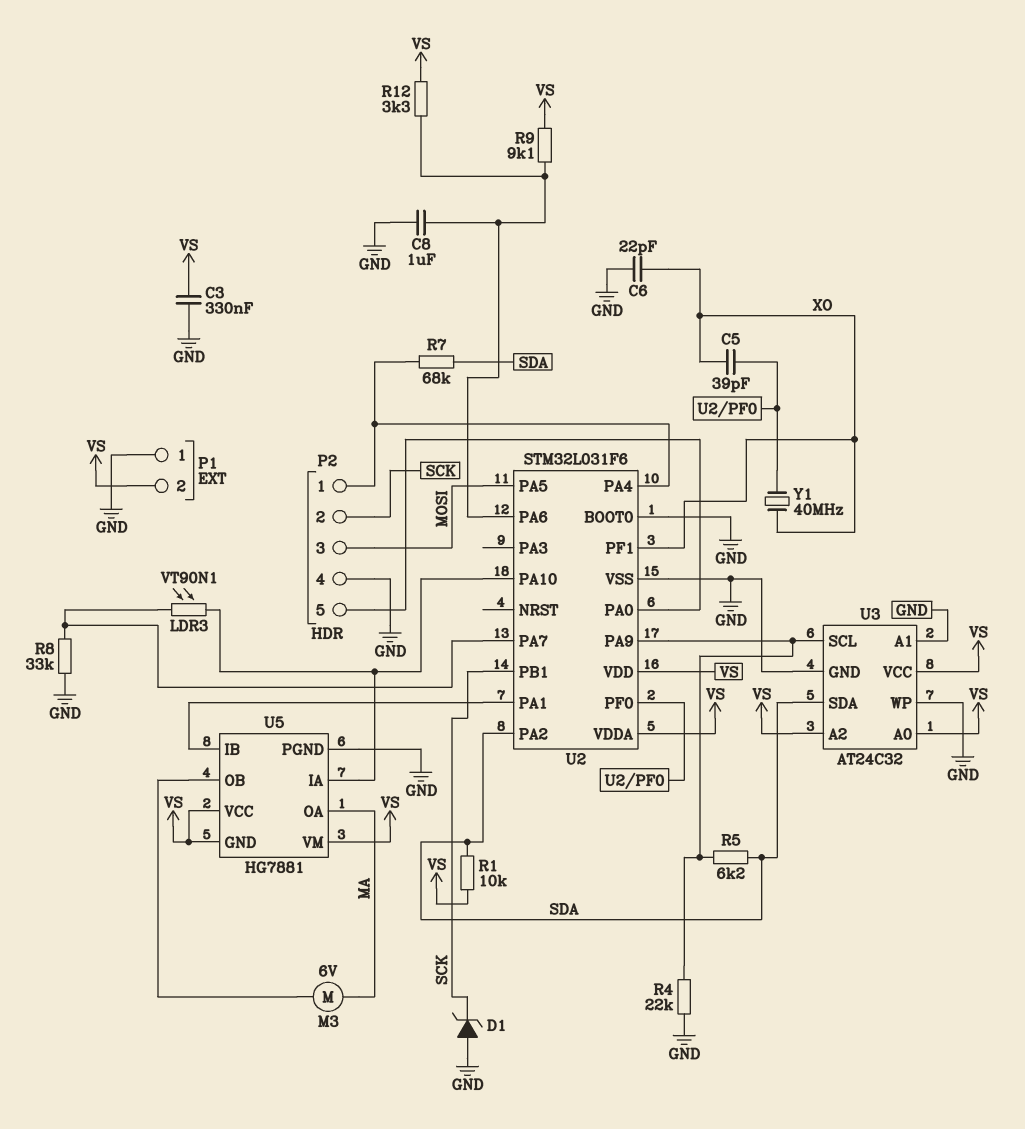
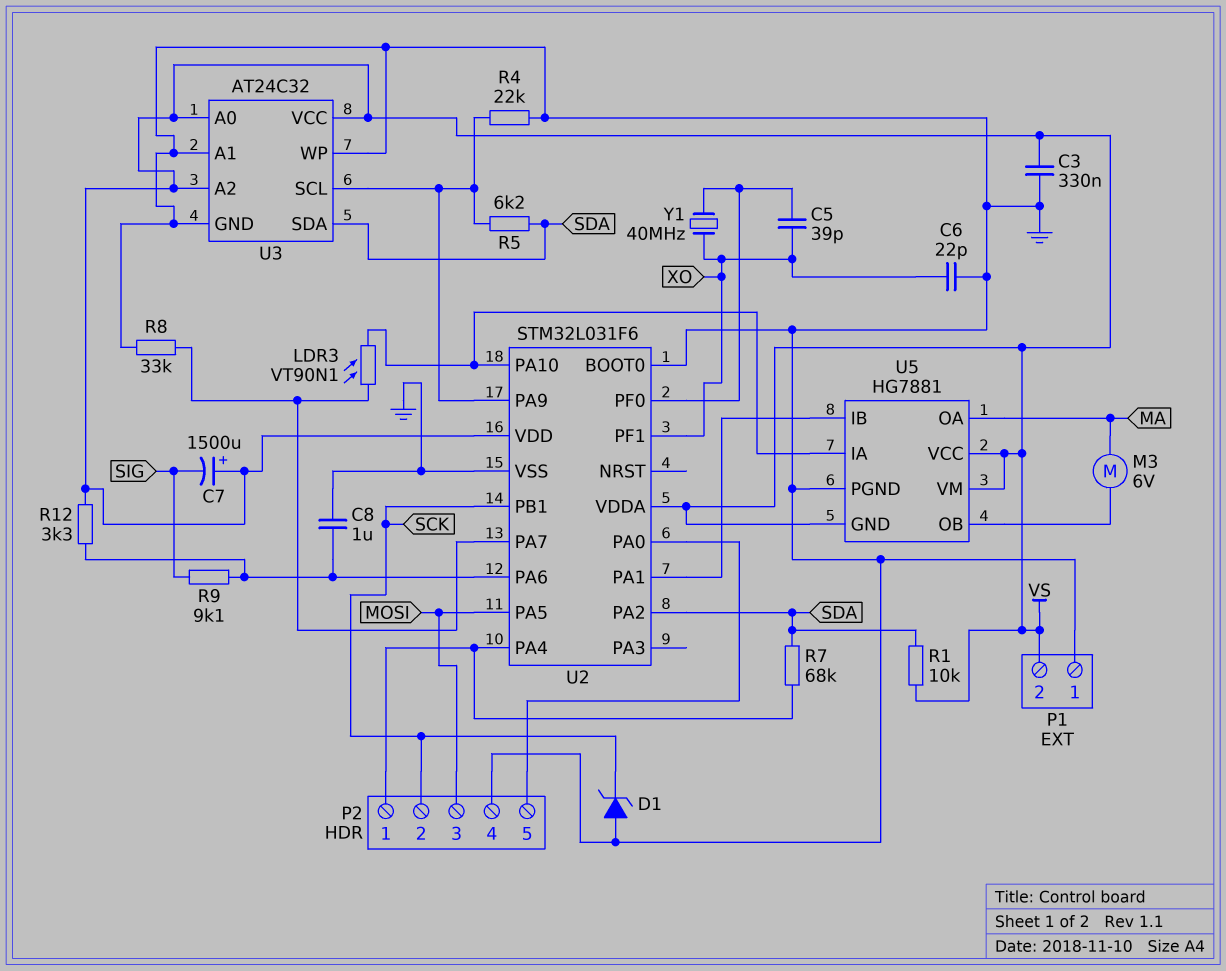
C7: none -> 1500uF (plus VS, minus SIG)
R9: 9.1k (U2/PA6, VS) -> 9.1k (SIG, U2/PA6)

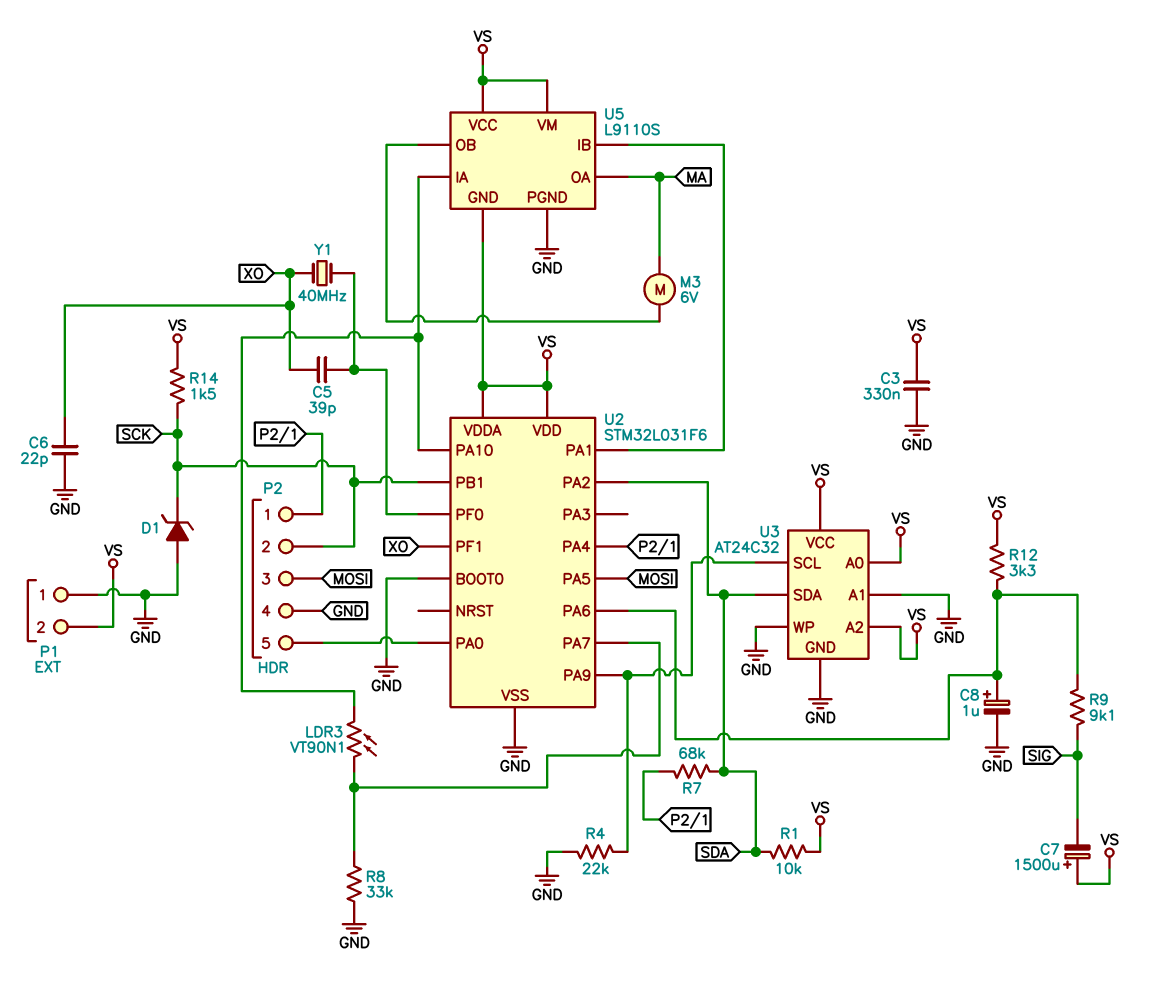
C8: 1uF (GND, U2/PA6) -> 1uF (plus U2/PA6, minus GND)
R5: 6.2k (SDA, U2/PA9) -> none
R14: none -> 1.5k (SCK, VS)
U5: HG7881 -> L9110S

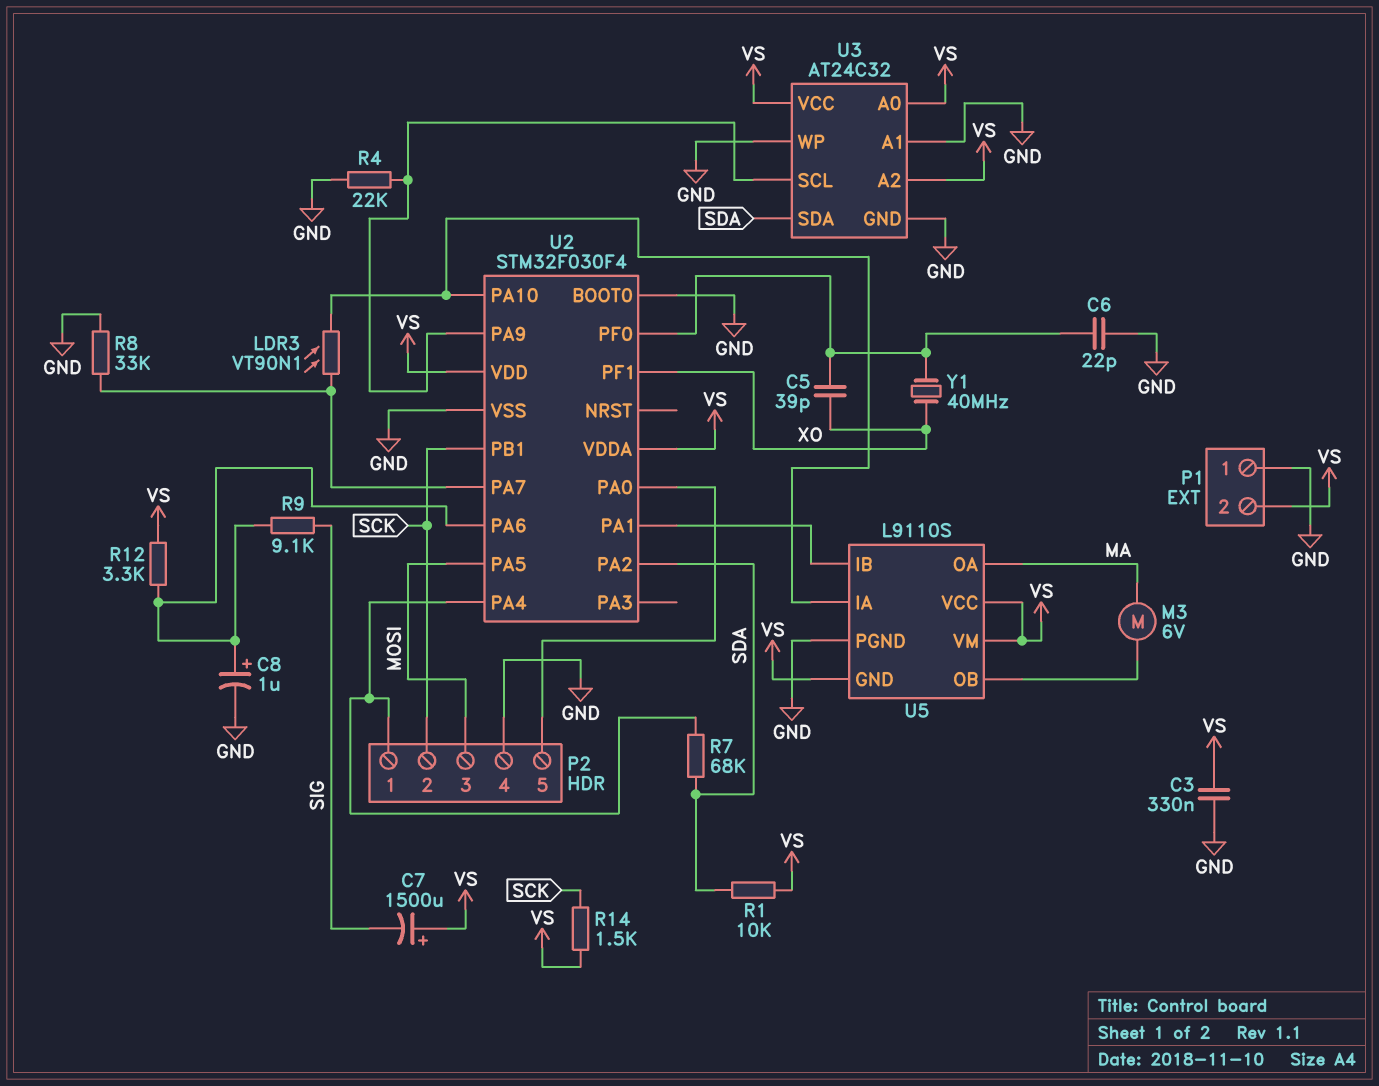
C6: 22pF (GND, XO) -> 22pF (GND, U2/PF0)
D1: zener (A GND, K SCK) -> none
U2: STM32L031F6 -> STM32F030F4

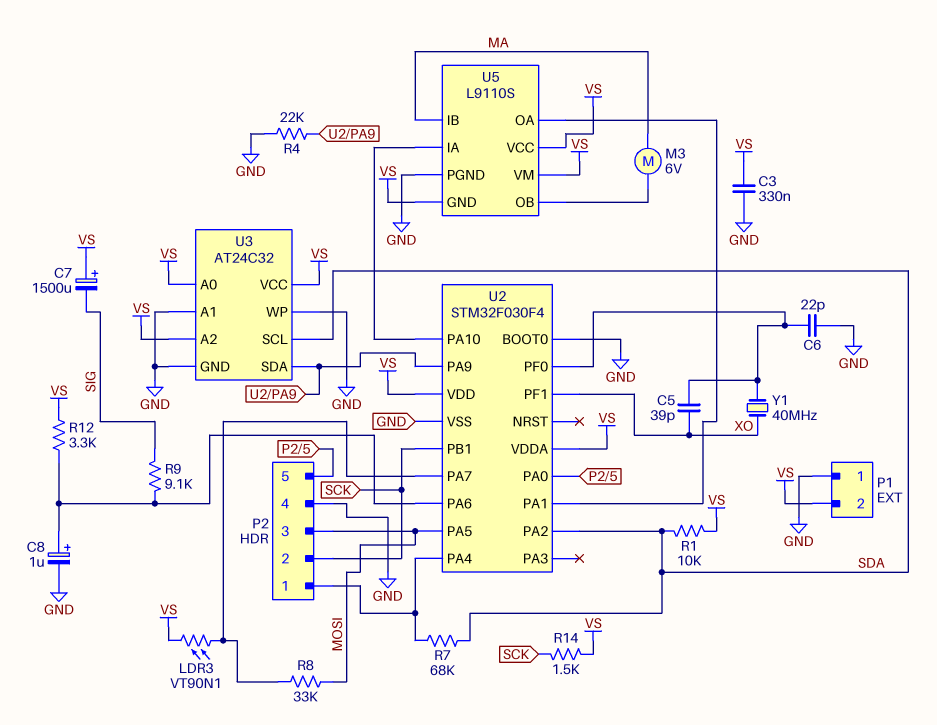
LDR3: VT90N1 (U2/PA7, U2/PA10) -> VT90N1 (U2/PA7, VS)
R8: 33k (GND, U2/PA7) -> 33k (MOSI, U2/PA7)
U3 pin SCL: U2/PA9 -> SDA
U3 pin SDA: SDA -> U2/PA9
U5 pin IB: U2/PA1 -> MA
U5 pin OA: MA -> U2/PA1

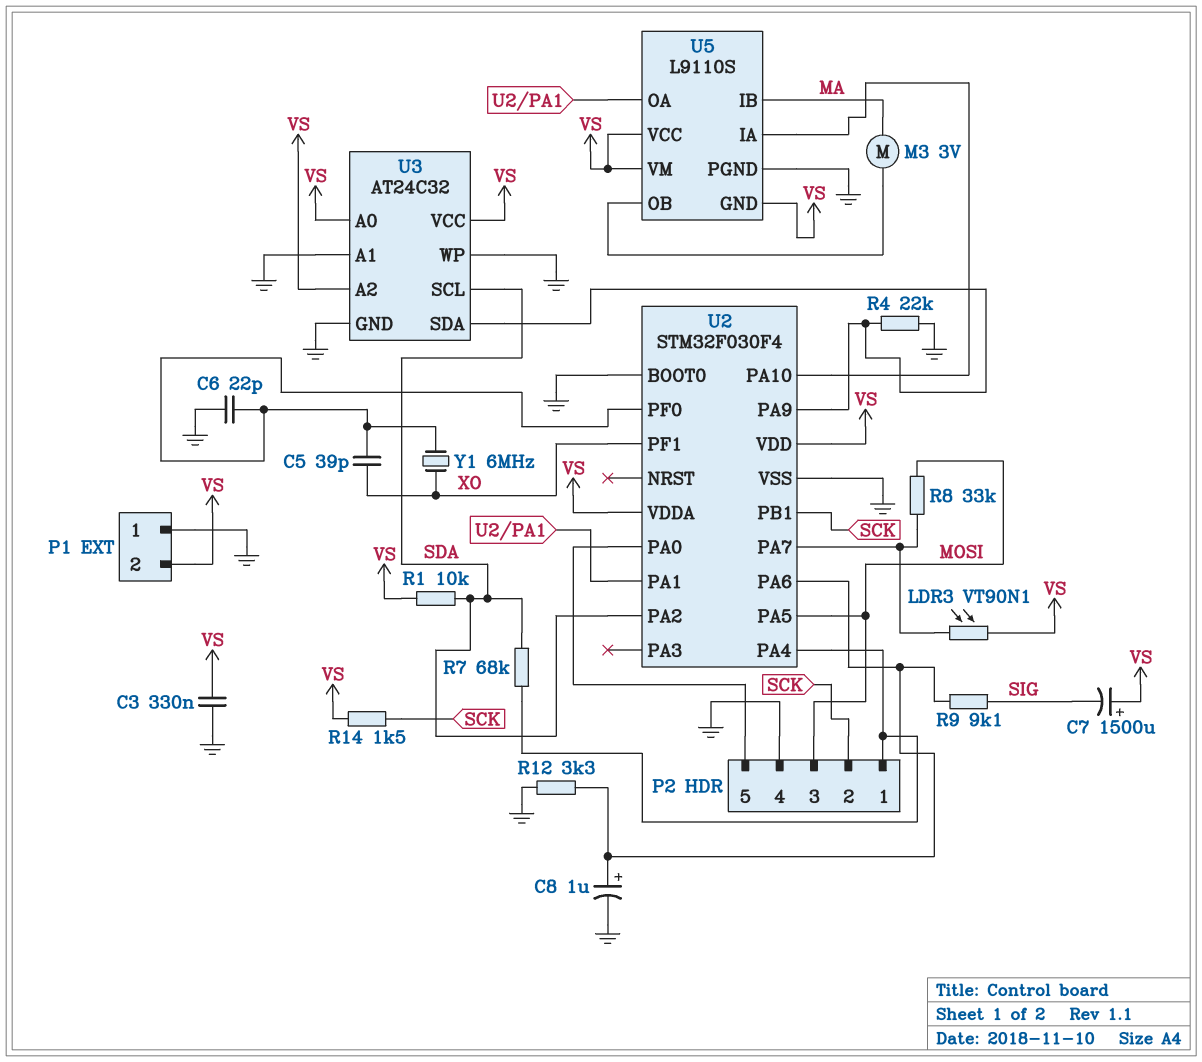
M3: motor 6V (MA, U5/OB) -> motor 3V (MA, U5/OB)
R12: 3.3k (U2/PA6, VS) -> 3.3k (GND, U2/PA6)
Y1: 40MHz (U2/PF0, XO) -> 6MHz (U2/PF0, XO)

